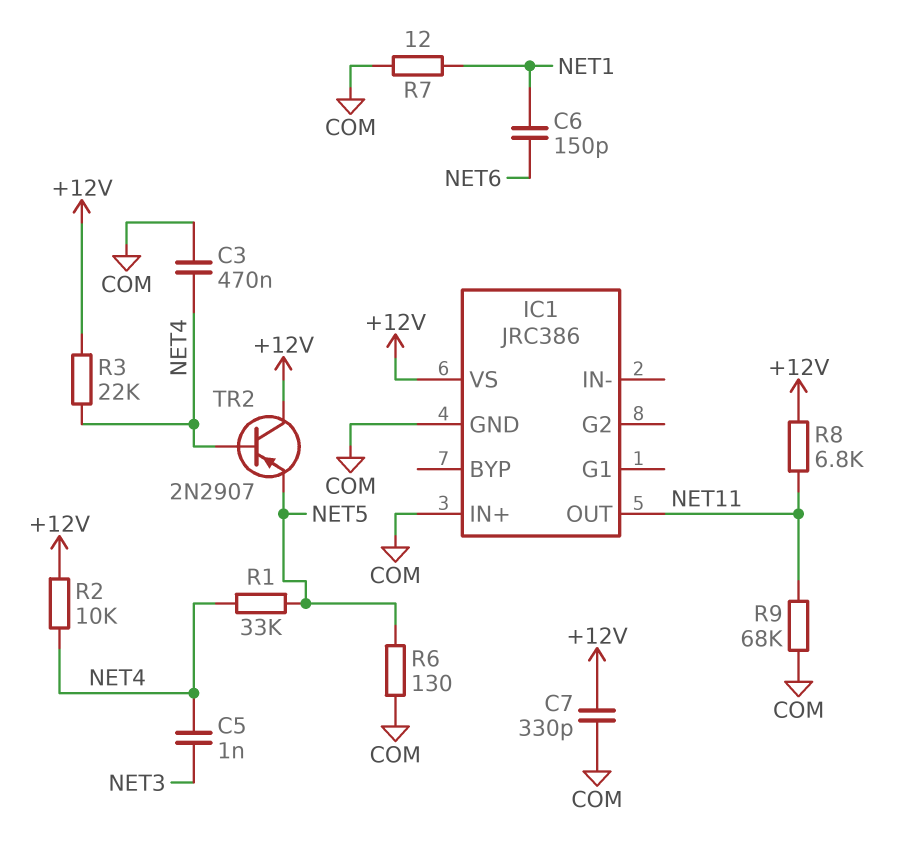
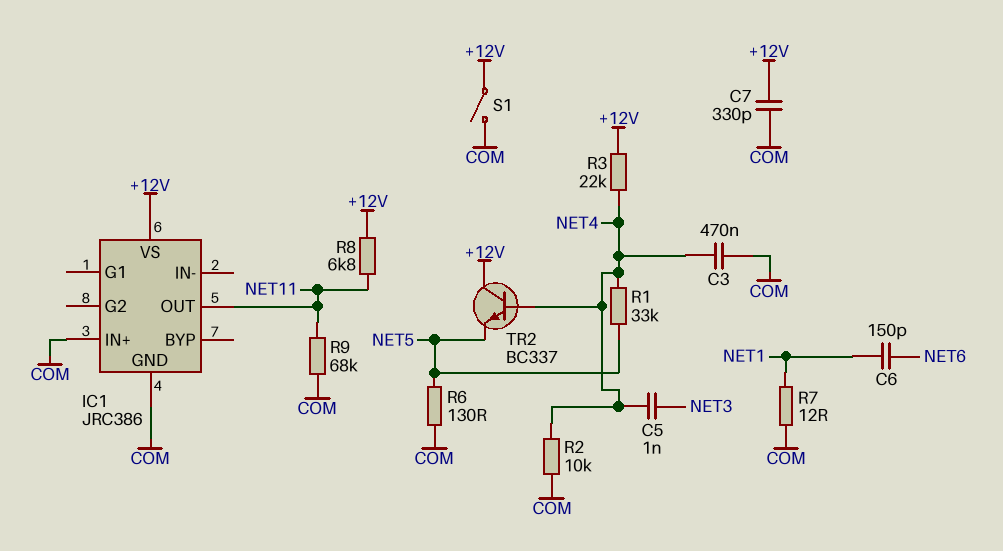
R2: 10k (+12V, NET4) -> 10k (COM, NET4)
S1: none -> switch (+12V, COM)
TR2: PNP 2N2907 (B NET4, C +12V, E NET5) -> NPN BC337 (B NET4, C +12V, E NET5)

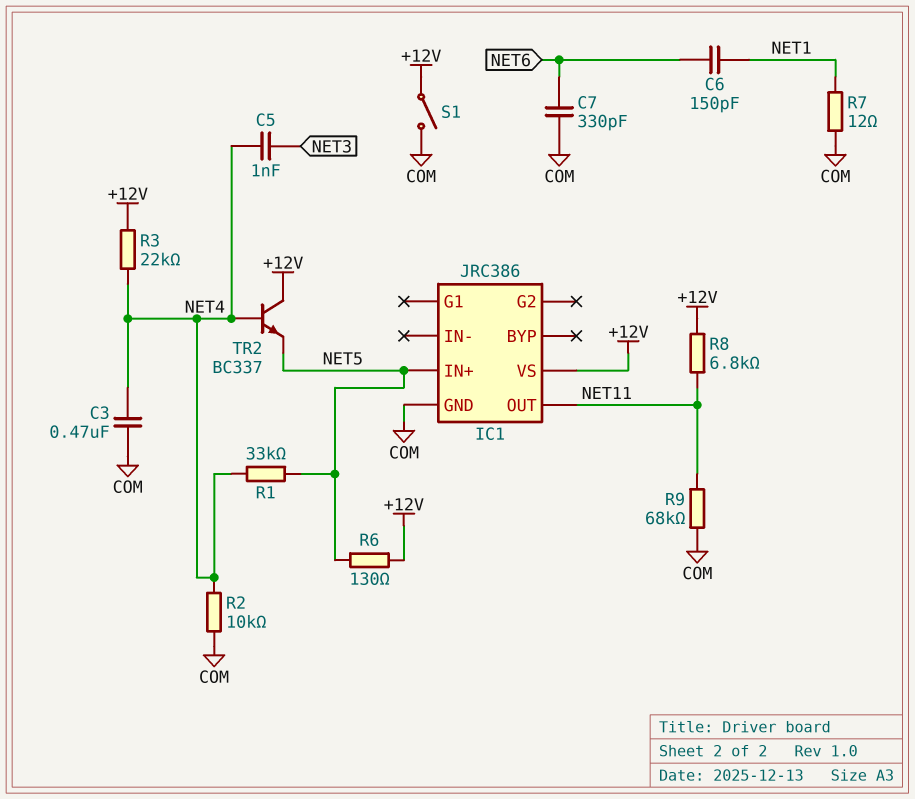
C7: 330pF (+12V, COM) -> 330pF (COM, NET6)
IC1 pin IN+: COM -> NET5
R6: 130 (COM, NET5) -> 130 (+12V, NET5)

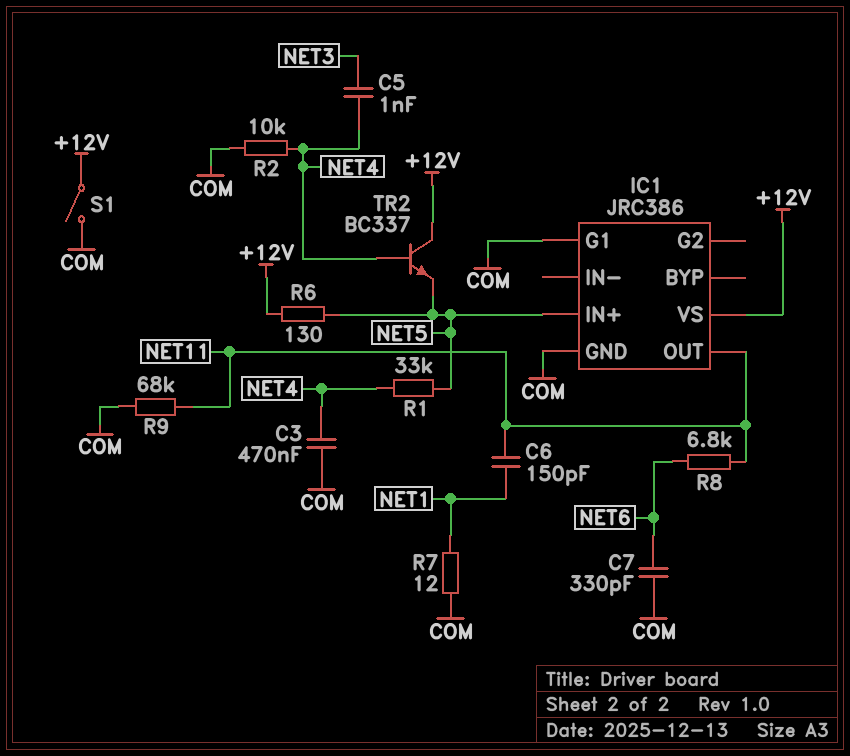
C6: 150pF (NET1, NET6) -> 150pF (NET1, NET11)
IC1 pin G1: none -> COM
R3: 22k (+12V, NET4) -> none
R8: 6.8k (+12V, NET11) -> 6.8k (NET6, NET11)

